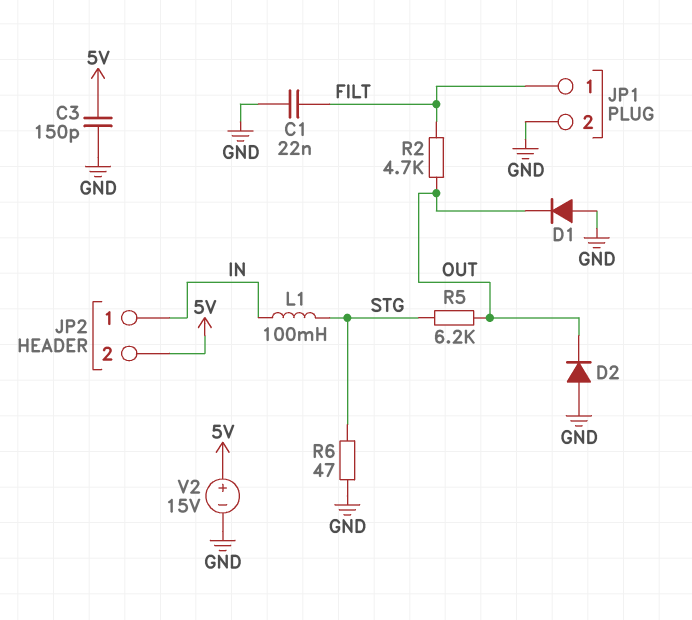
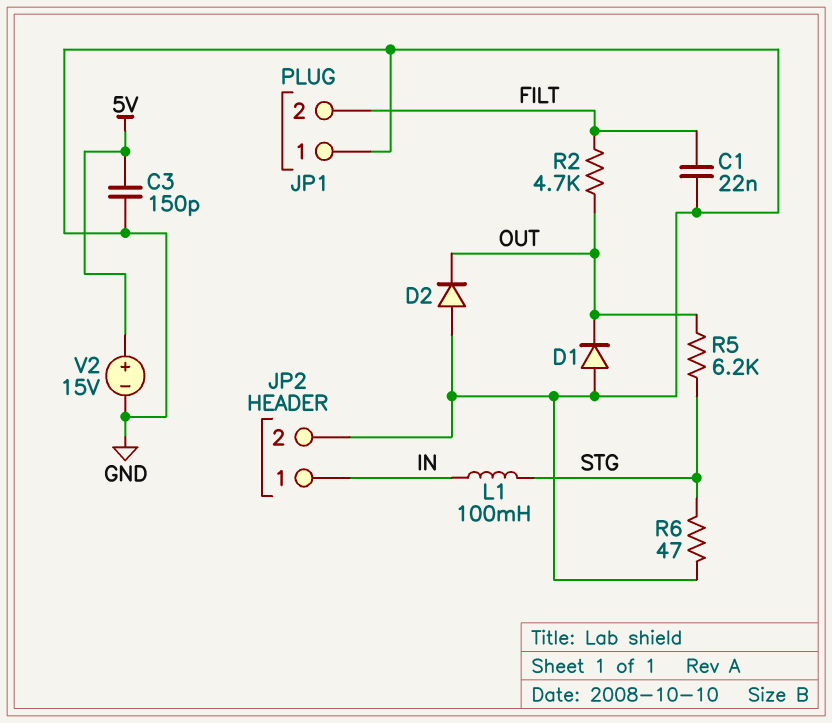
JP1 pin 1: FILT -> GND
JP1 pin 2: GND -> FILT
JP2 pin 2: 5V -> GND

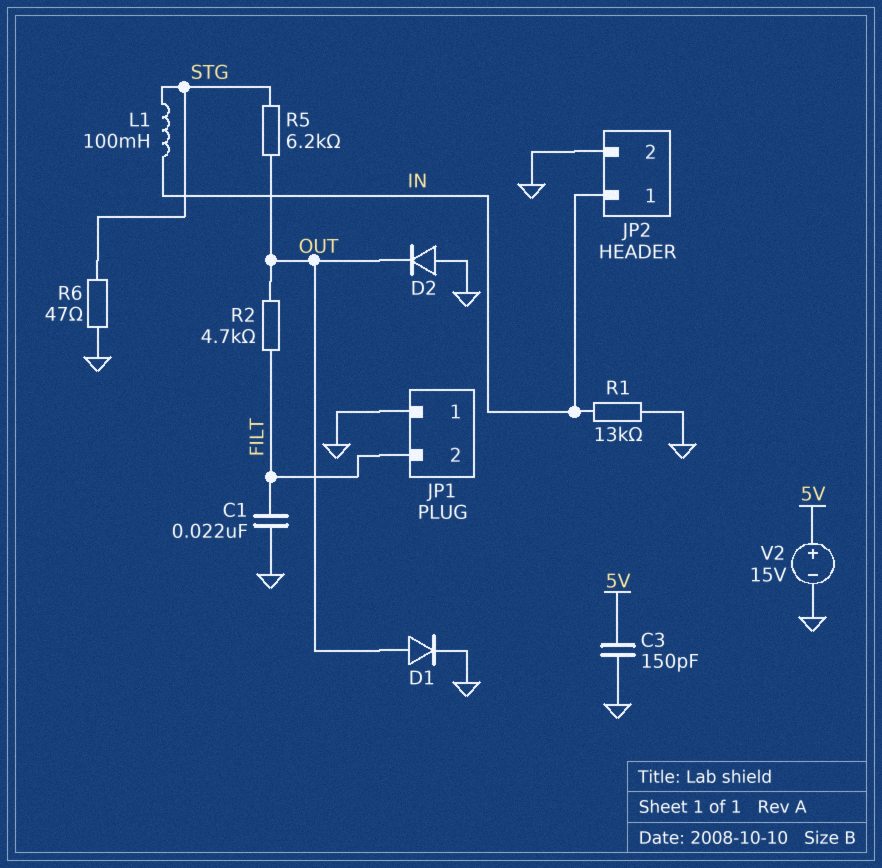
D1: diode (A GND, K OUT) -> diode (A OUT, K GND)
R1: none -> 13k (GND, IN)

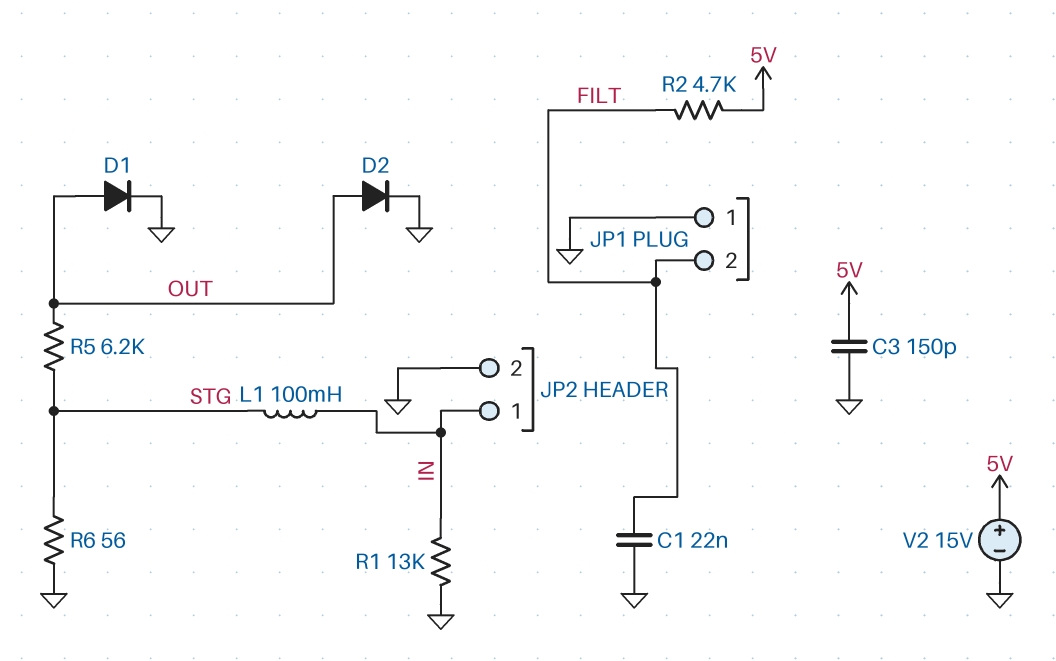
D2: diode (A GND, K OUT) -> diode (A OUT, K GND)
R2: 4.7k (FILT, OUT) -> 4.7k (5V, FILT)
R6: 47 (GND, STG) -> 56 (GND, STG)

